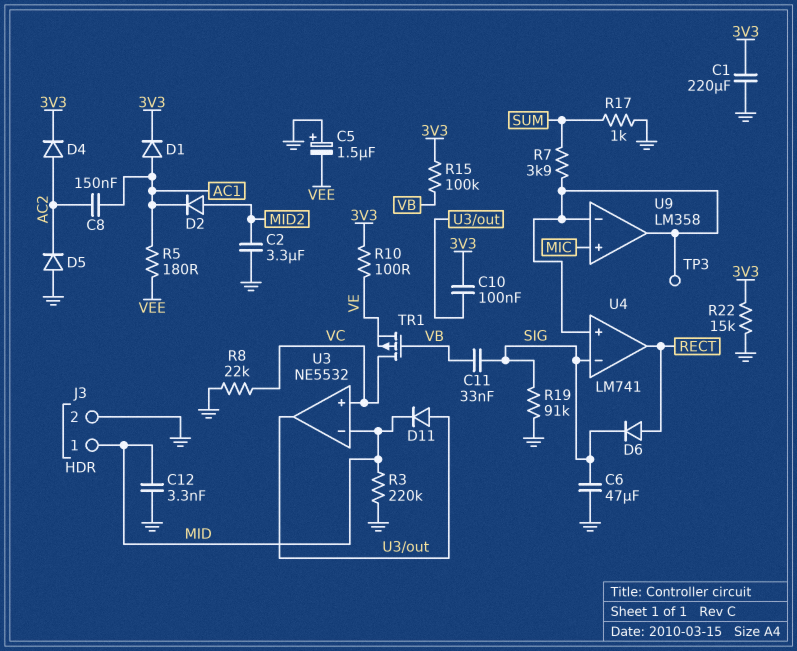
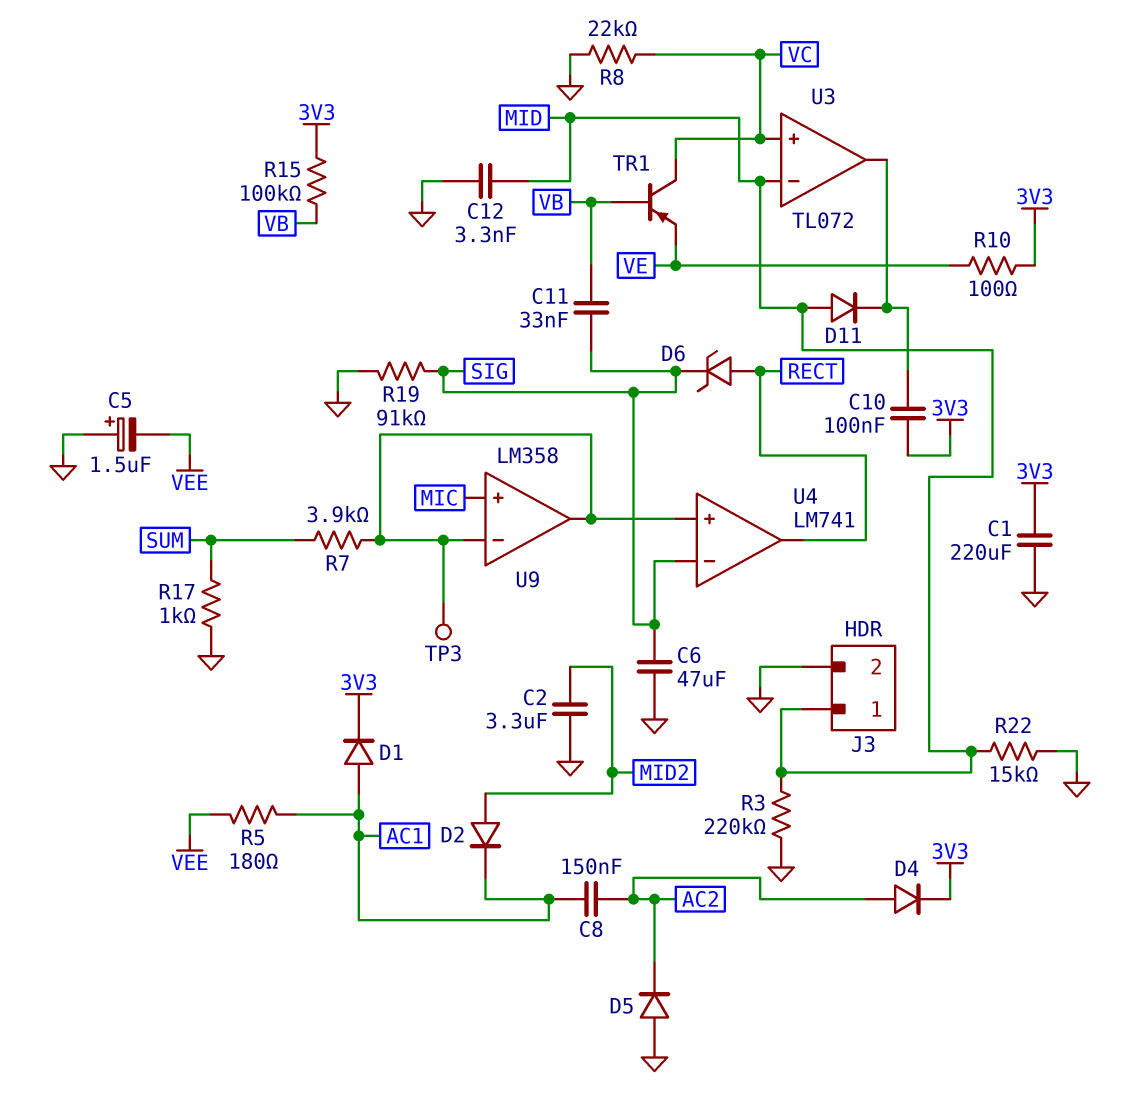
D6: diode (A RECT, K SIG) -> zener (A RECT, K SIG)
D11: diode (A U3/out, K MID) -> diode (A MID, K U3/out)
R22: 15k (3V3, GND) -> 15k (GND, MID)
TR1: PMOS (G VB, D VC, S VE) -> PNP (B VB, C VC, E VE)
U3: NE5532 -> TL072

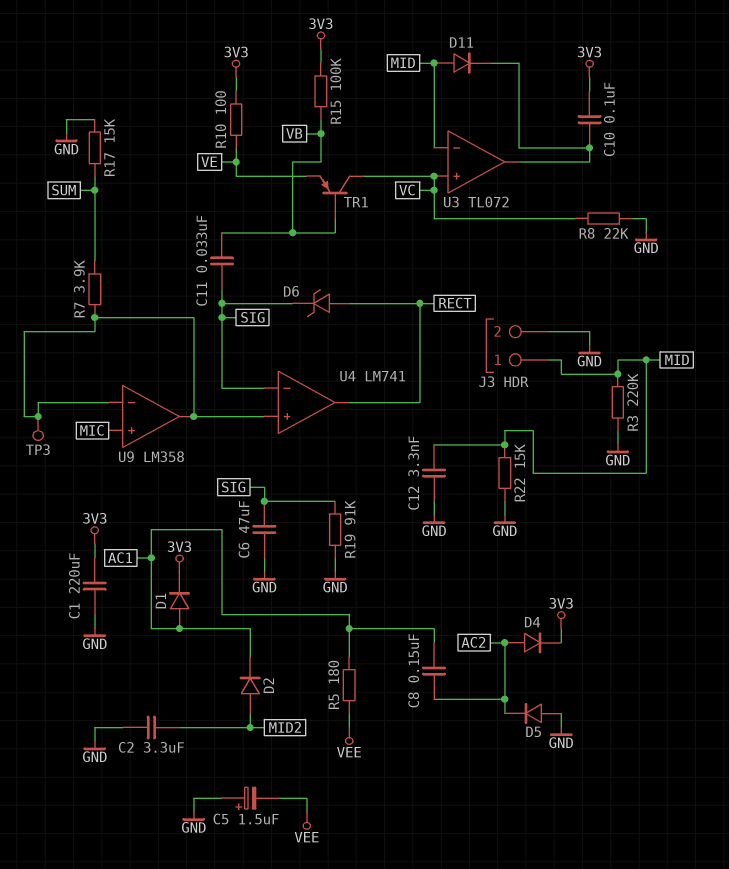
R17: 1k (GND, SUM) -> 15k (GND, SUM)

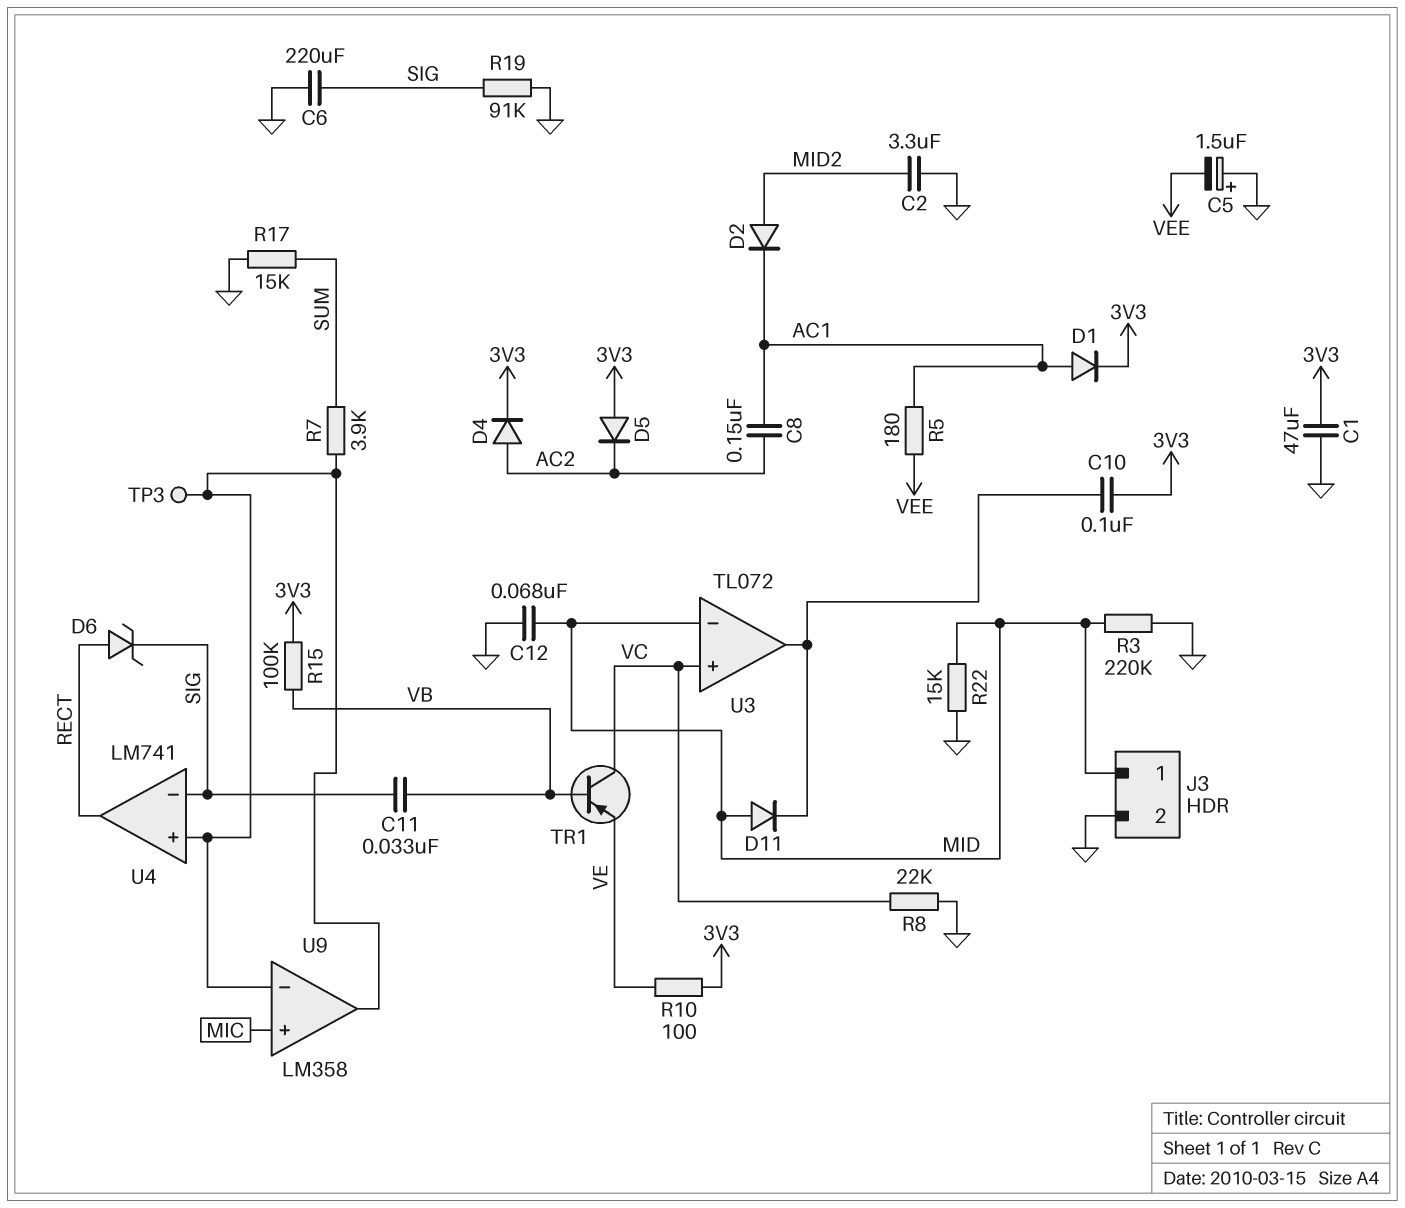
C1: 220uF (3V3, GND) -> 47uF (3V3, GND)
C6: 47uF (GND, SIG) -> 220uF (GND, SIG)
C12: 3.3nF (GND, MID) -> 68nF (GND, MID)
D5: diode (A GND, K AC2) -> diode (A 3V3, K AC2)

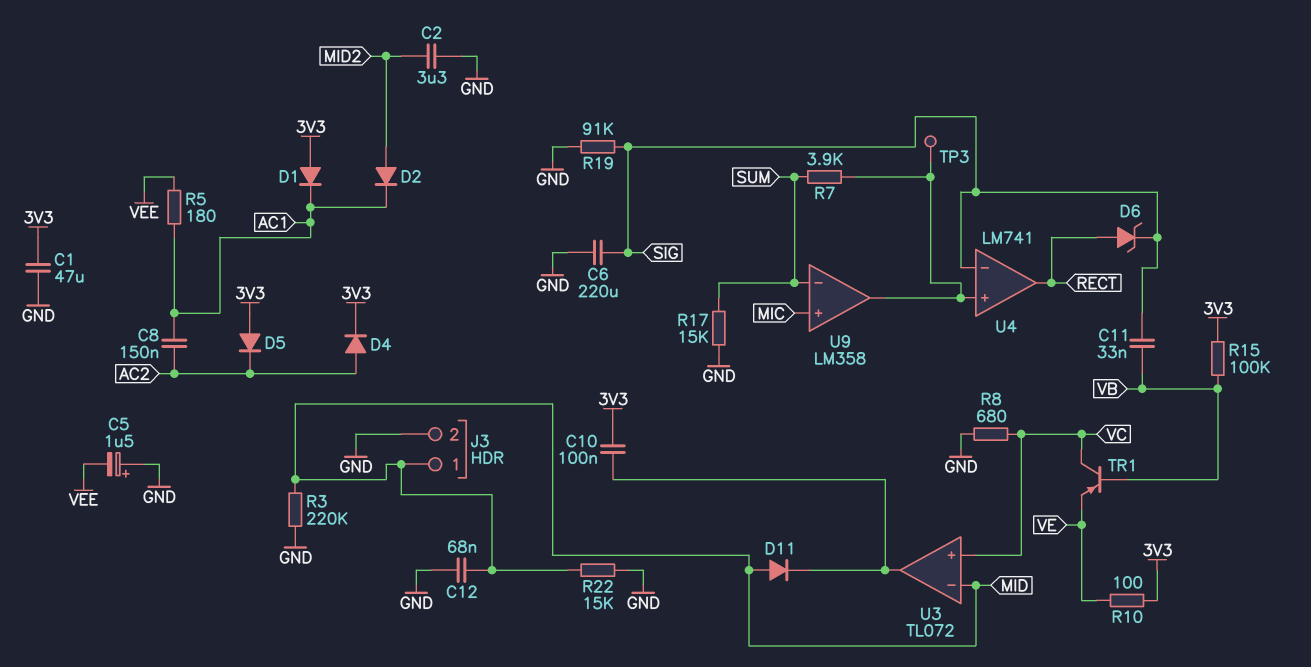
D1: diode (A AC1, K 3V3) -> diode (A 3V3, K AC1)
R8: 22k (GND, VC) -> 680 (GND, VC)
U9 pin in-: U4/in+ -> SUM

